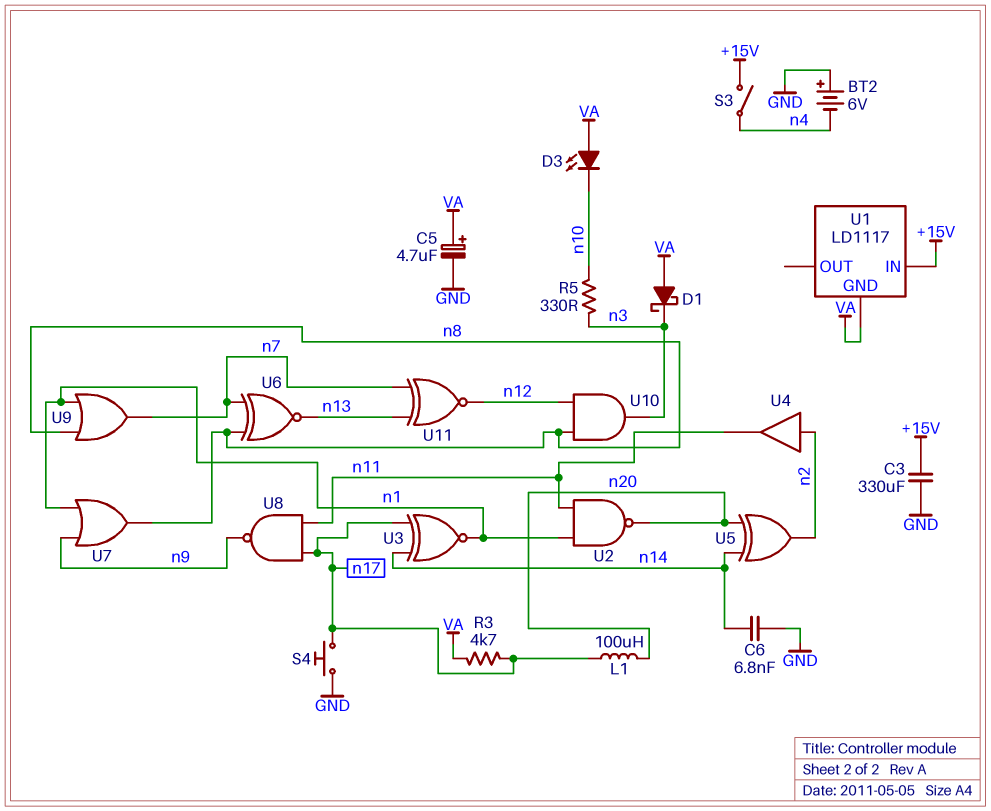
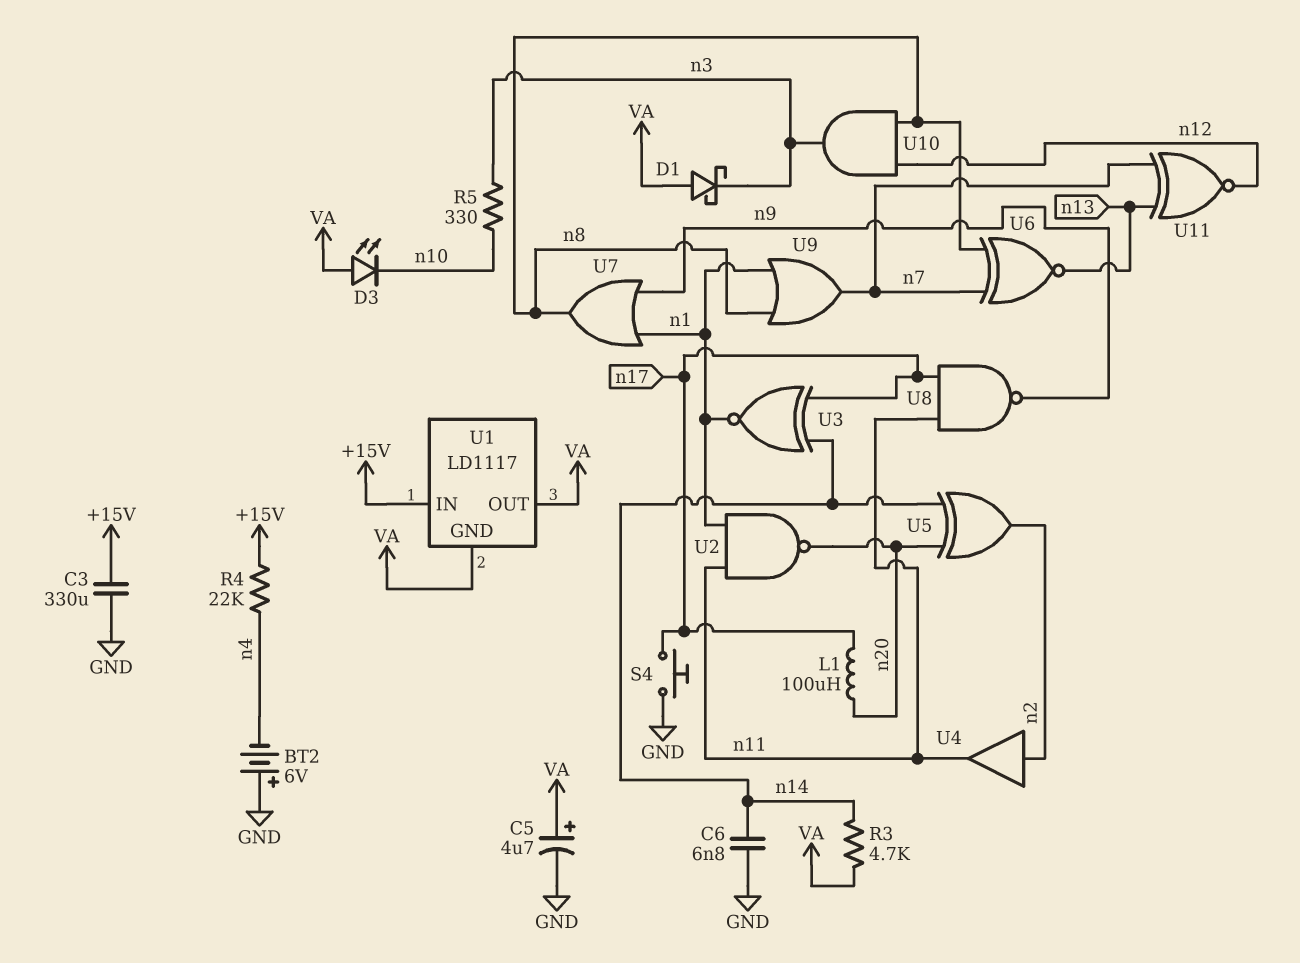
R3: 4.7k (VA, n17) -> 4.7k (VA, n14)
R4: none -> 22k (+15V, n4)
S3: switch (+15V, n4) -> none
U1 pin OUT: none -> VA

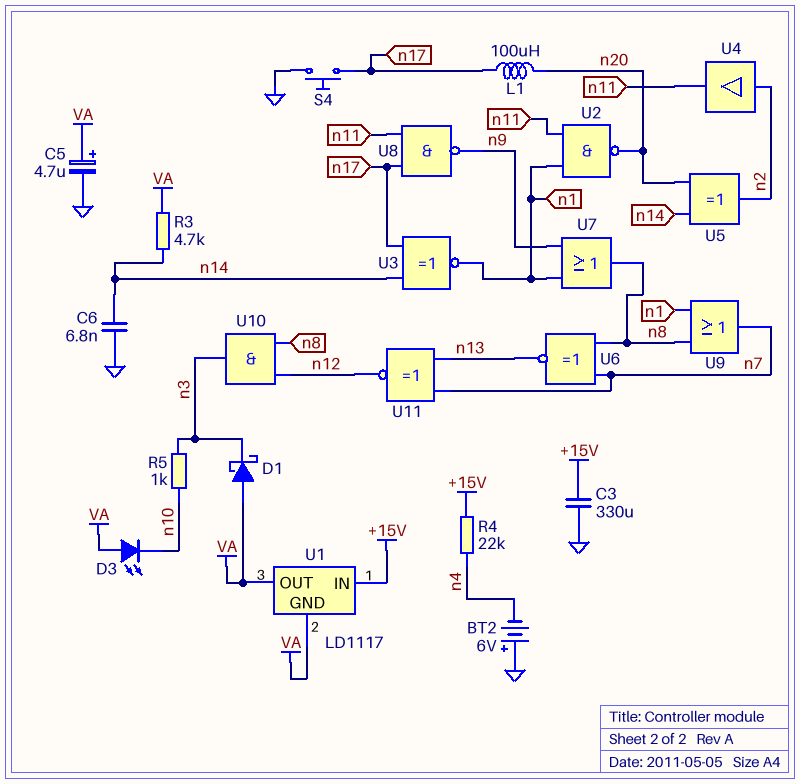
R5: 330 (n3, n10) -> 1k (n3, n10)

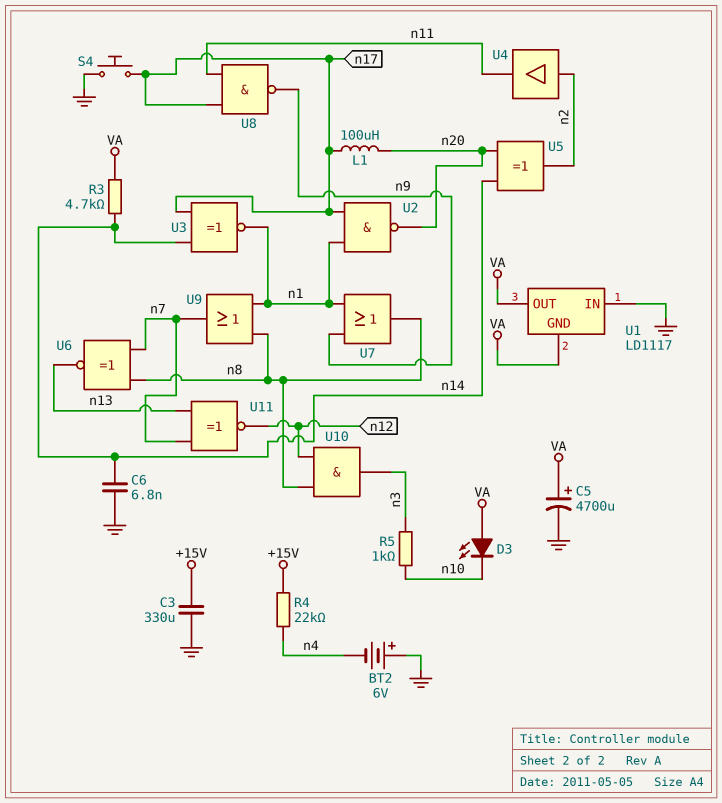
C5: 4.7uF (plus VA, minus GND) -> 4700uF (plus VA, minus GND)
D1: schottky (A VA, K n3) -> none
U1 pin IN: +15V -> GND
U2: NAND (in n1, in n11, out n20) -> NAND (in n1, in n17, out n20)

